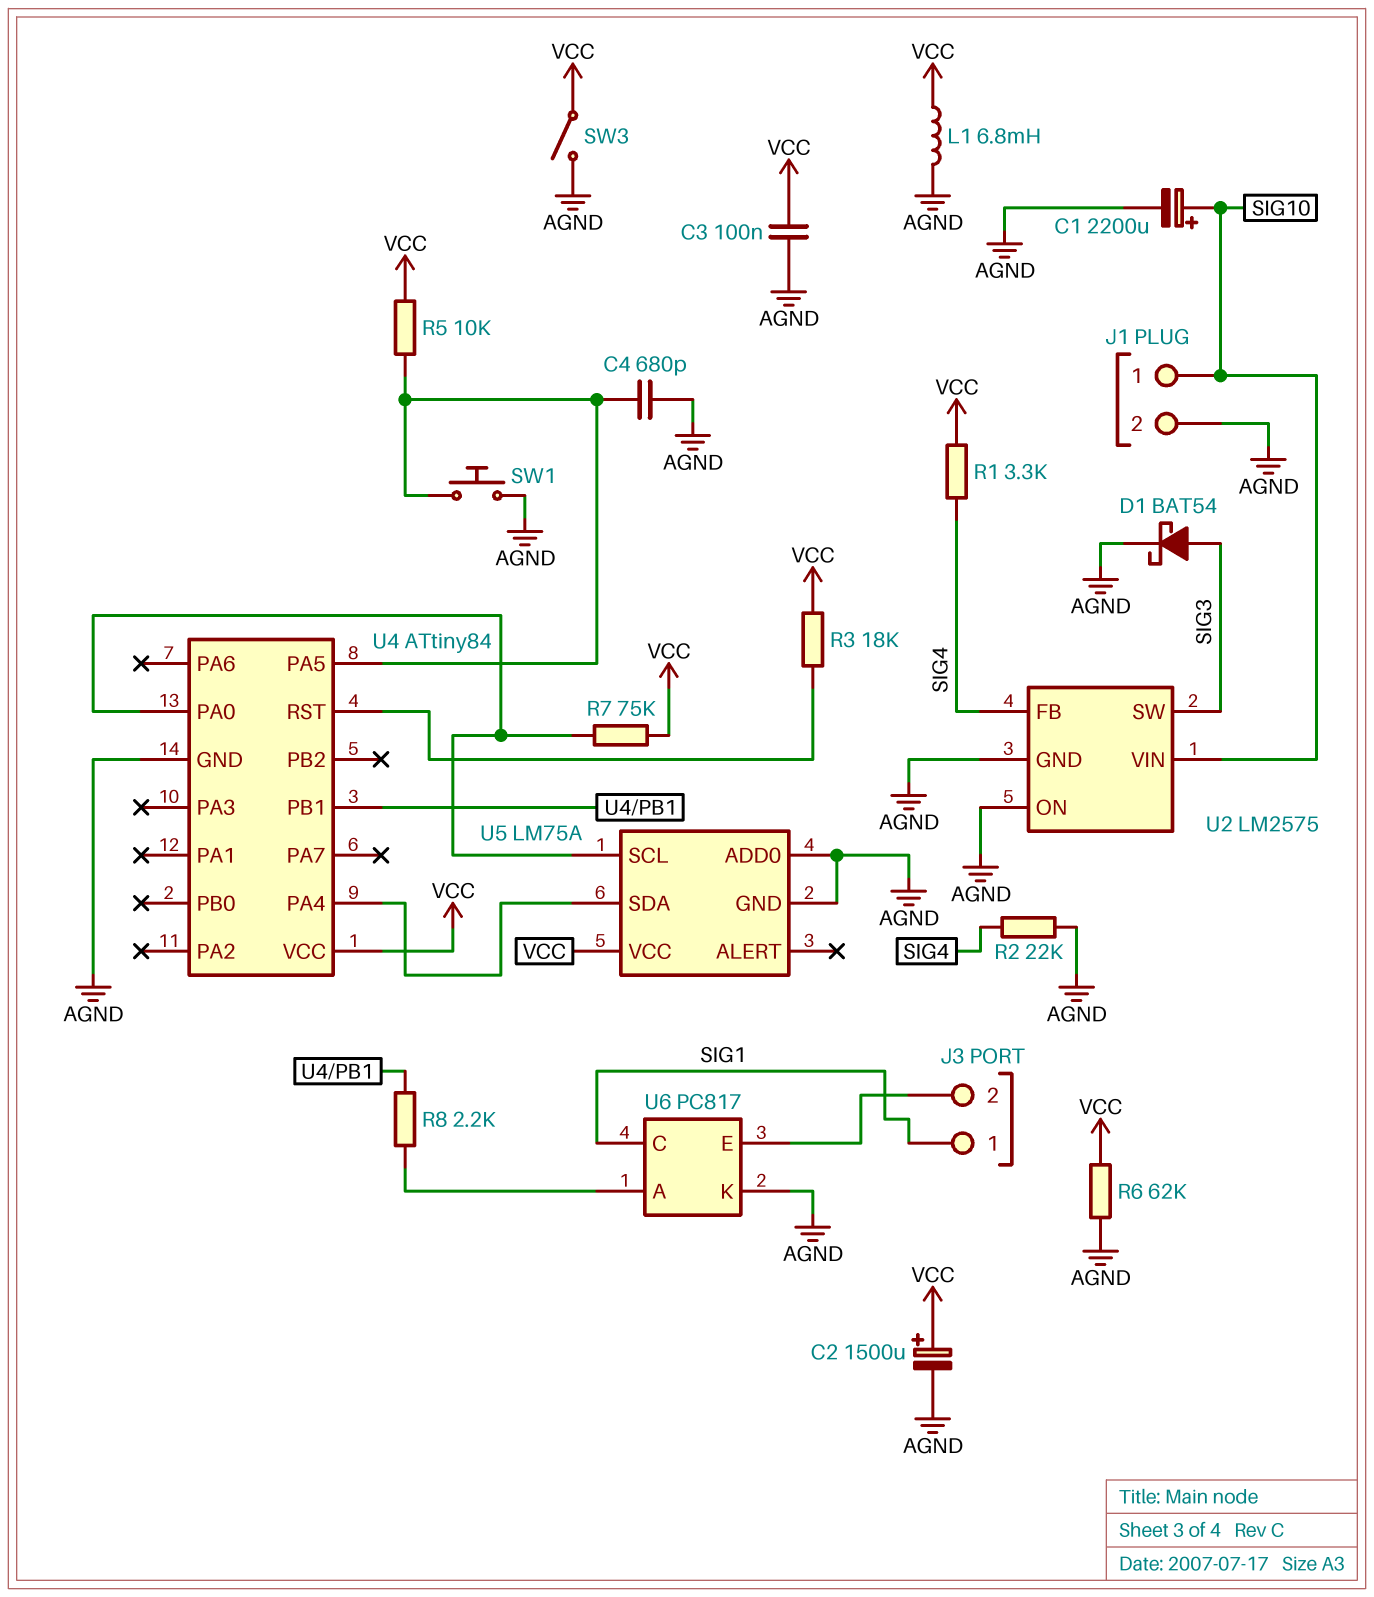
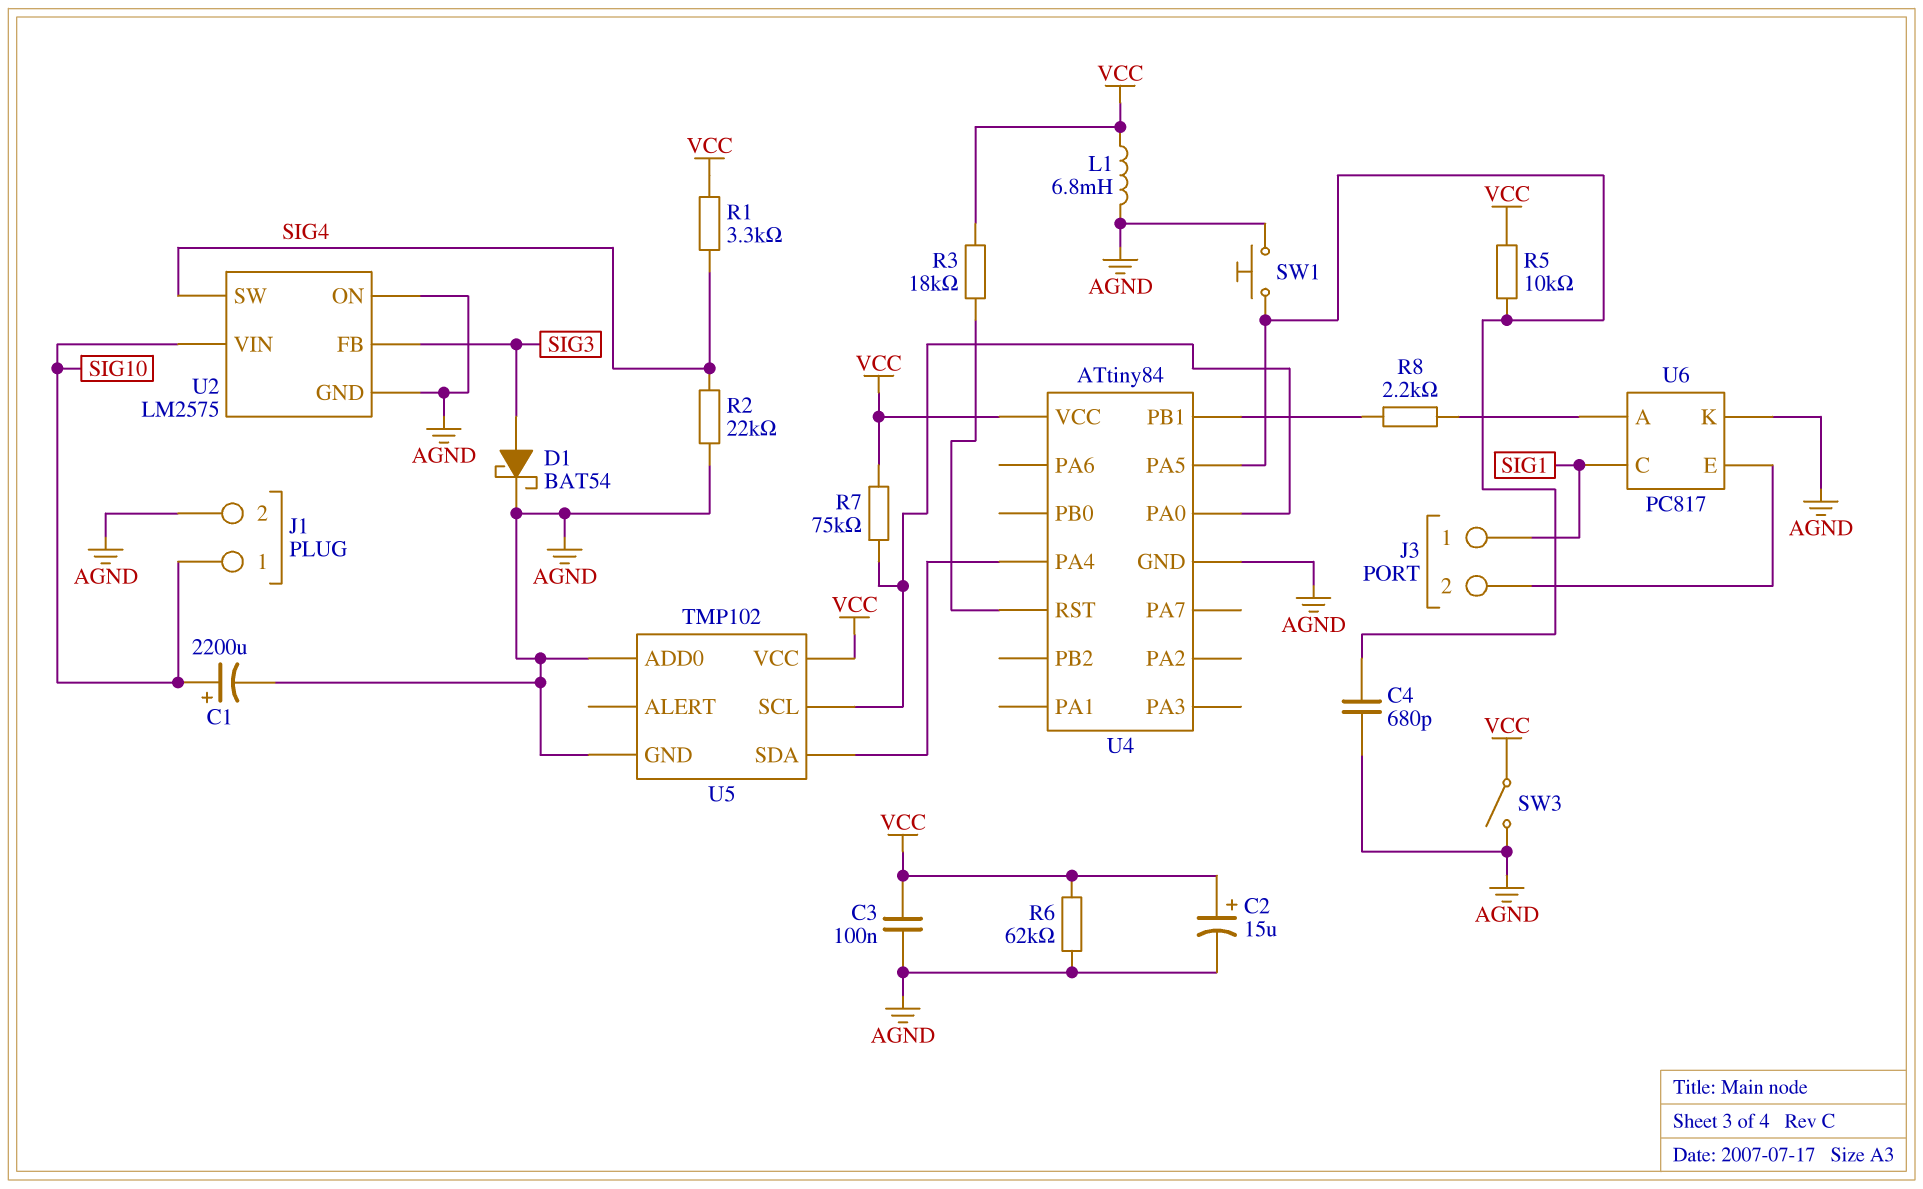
C2: 1500uF (plus VCC, minus AGND) -> 15uF (plus VCC, minus AGND)
U2 pin FB: SIG4 -> SIG3
U2 pin SW: SIG3 -> SIG4
U5: LM75A -> TMP102

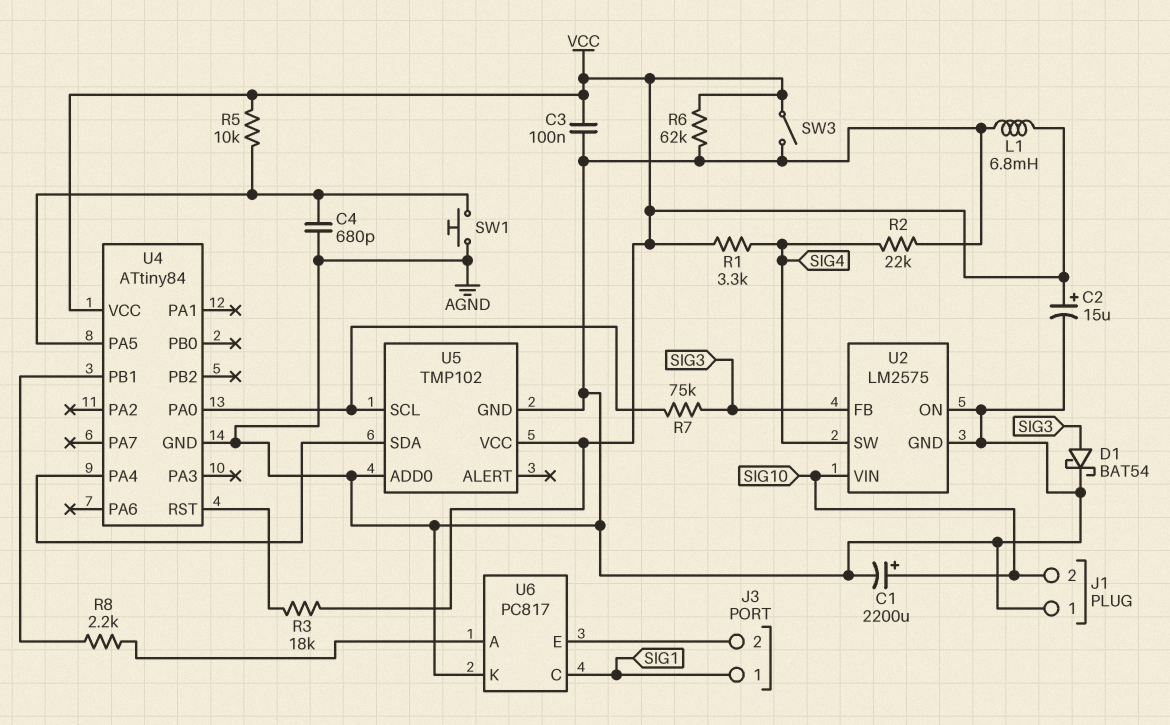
J1 pin 1: SIG10 -> AGND
J1 pin 2: AGND -> SIG10
R7: 75k (U4/PA0, VCC) -> 75k (SIG3, U4/PA0)

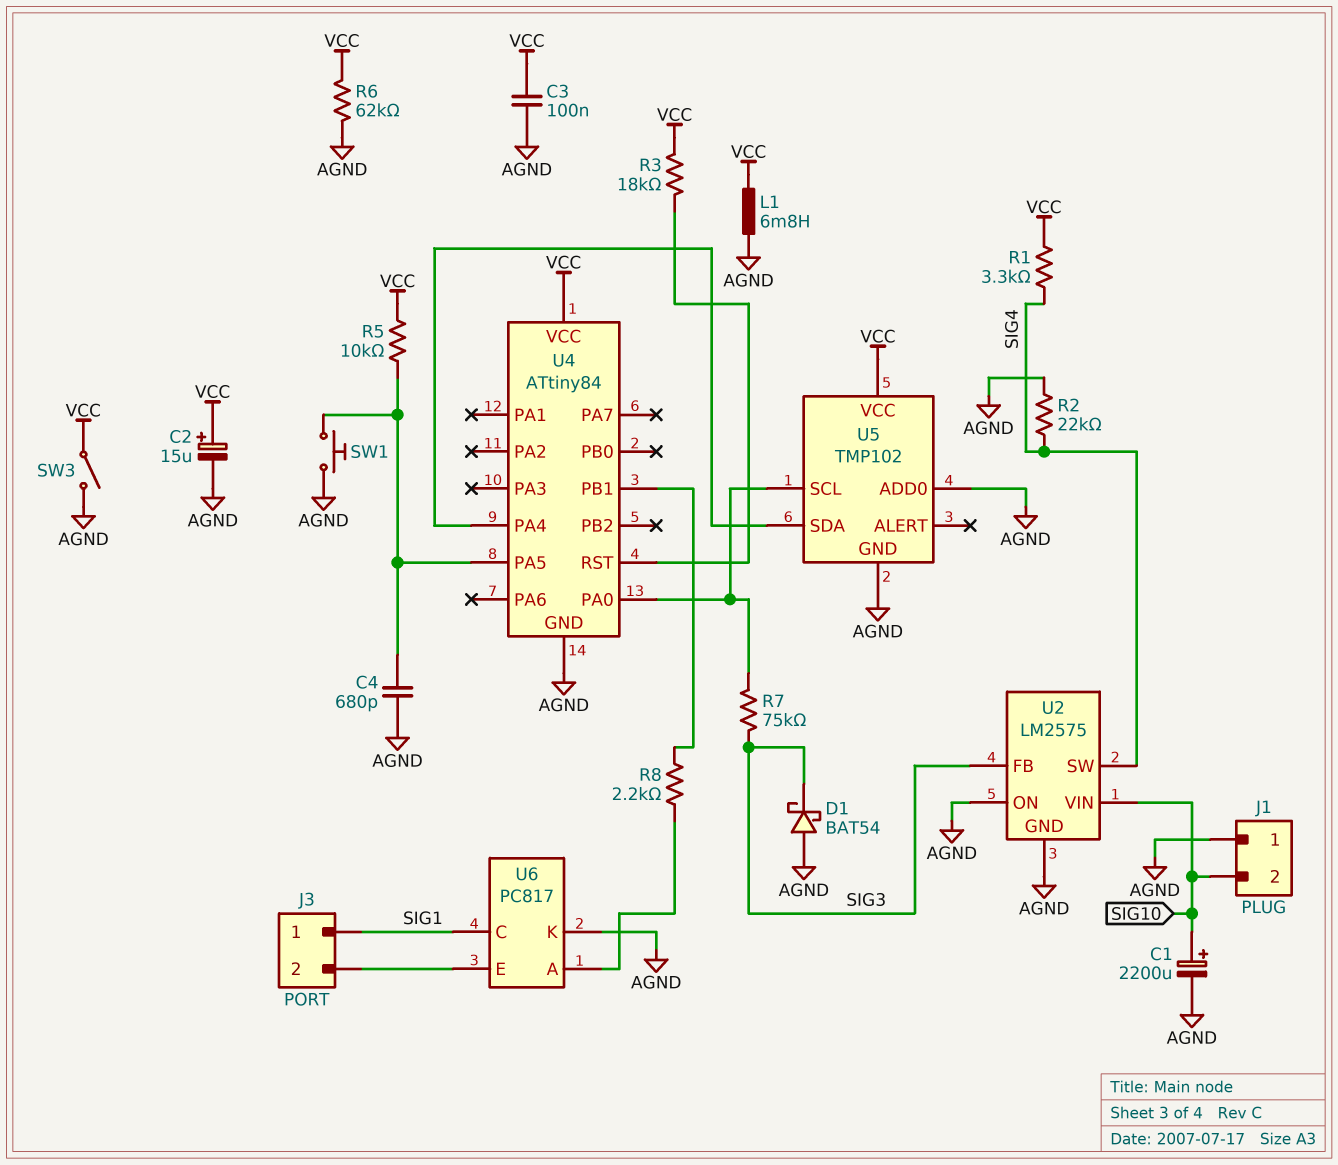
D1: schottky BAT54 (A SIG3, K AGND) -> schottky BAT54 (A AGND, K SIG3)

